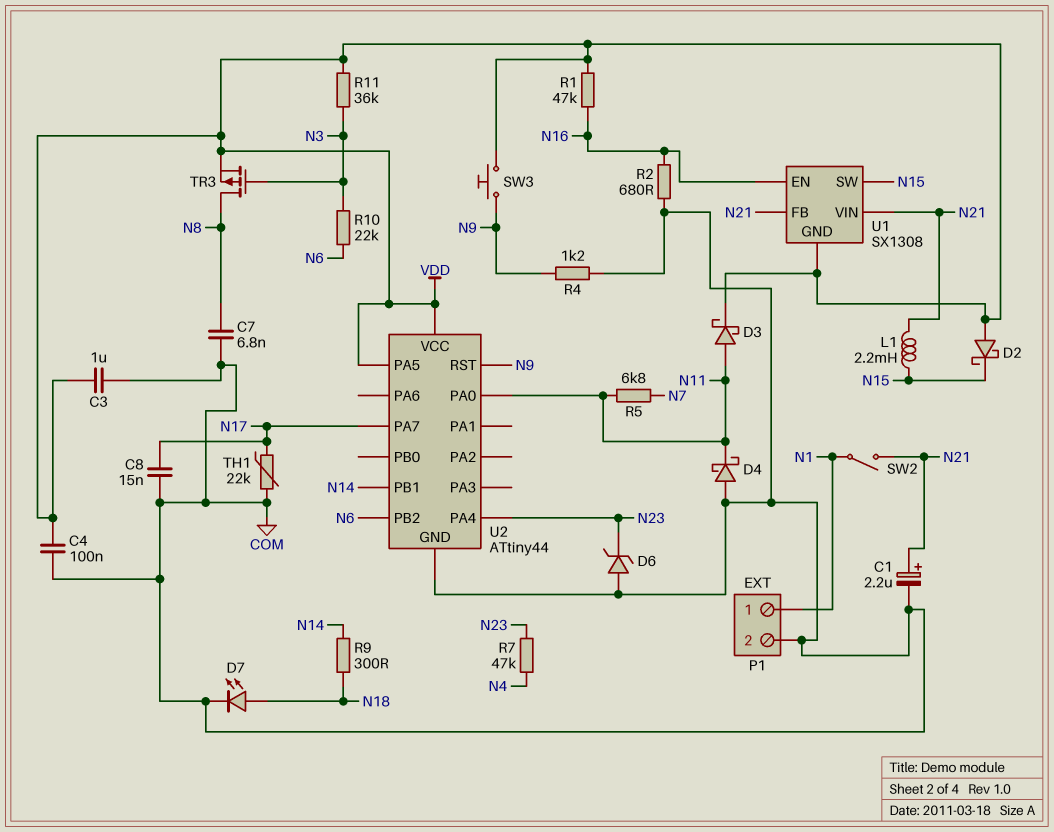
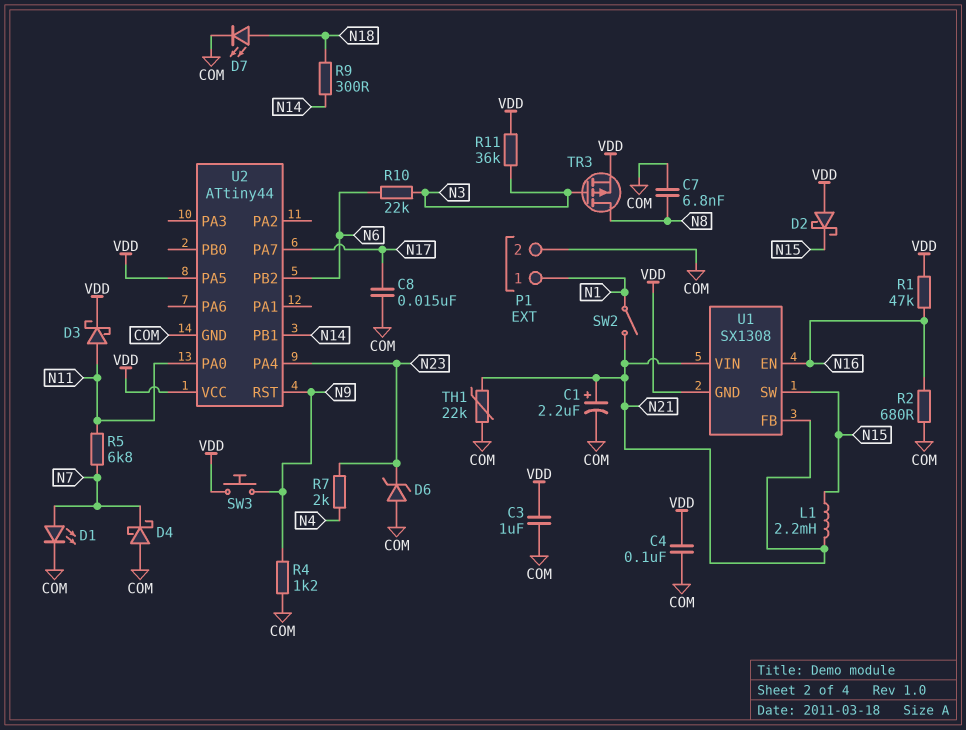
D1: none -> LED (A N7, K COM)
D4: schottky (A COM, K N11) -> schottky (A COM, K N7)
R7: 47k (N4, N23) -> 2k (N4, N23)
TH1: 22k (COM, N17) -> 22k (COM, N21)

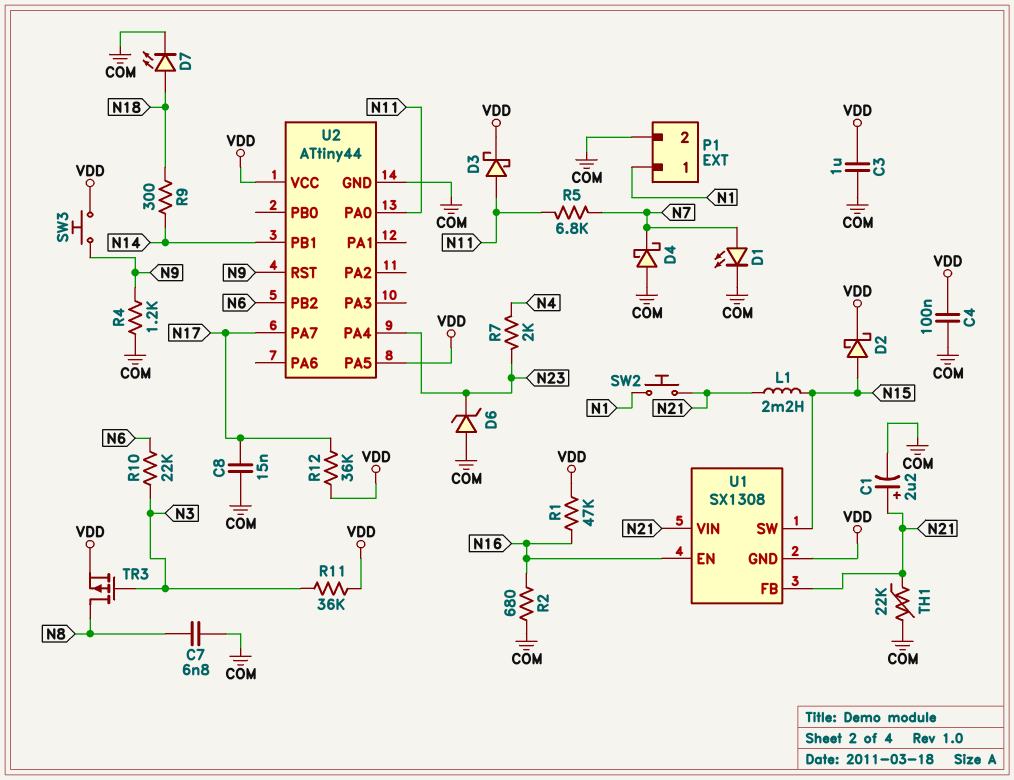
D2: schottky (A VDD, K N15) -> schottky (A N15, K VDD)
R12: none -> 36k (N17, VDD)
SW2: switch (N1, N21) -> button (N1, N21)

